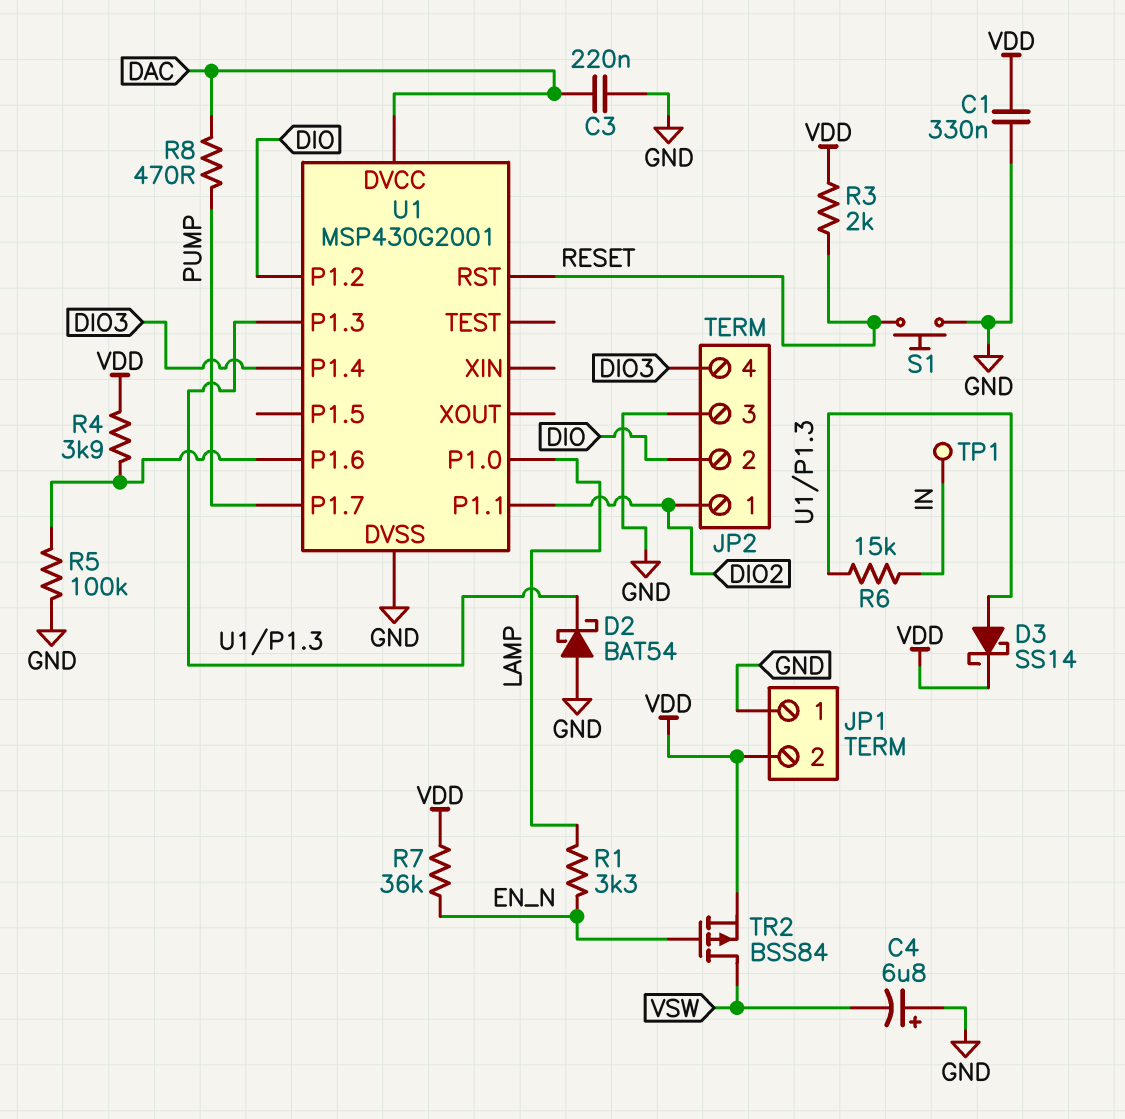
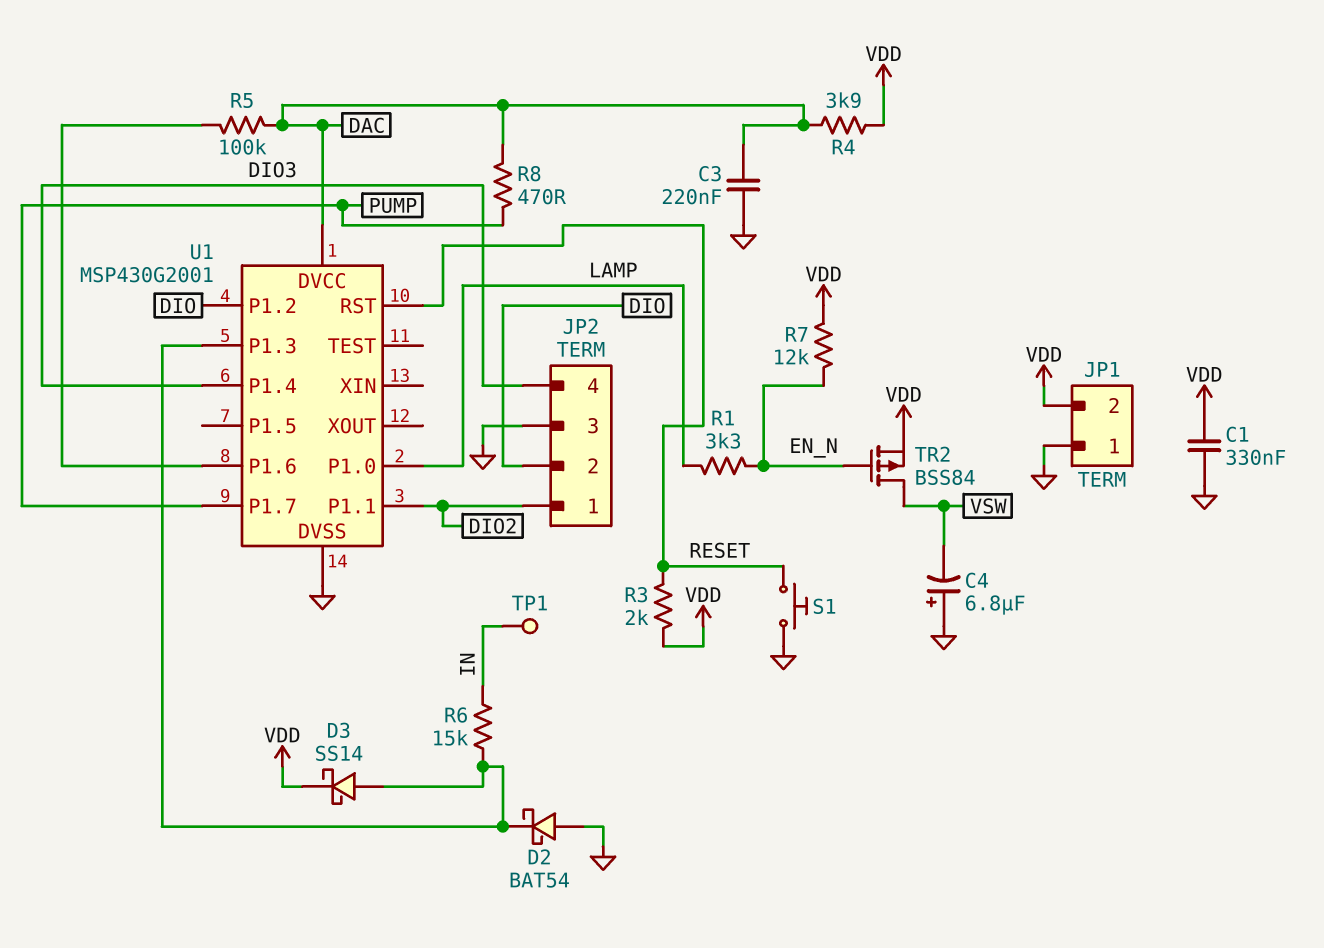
R4: 3.9k (U1/P1.6, VDD) -> 3.9k (DAC, VDD)
R5: 100k (GND, U1/P1.6) -> 100k (DAC, U1/P1.6)
R7: 36k (EN_N, VDD) -> 12k (EN_N, VDD)

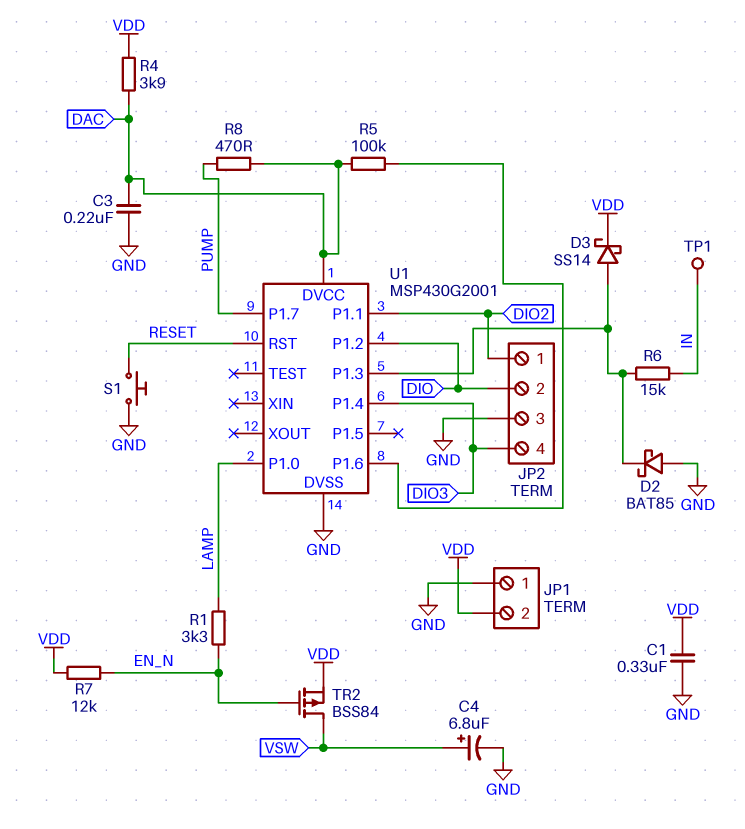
C4: 6.8uF (plus GND, minus VSW) -> 6.8uF (plus VSW, minus GND)
D2: schottky BAT54 (A GND, K U1/P1.3) -> schottky BAT85 (A GND, K U1/P1.3)
R3: 2k (RESET, VDD) -> none

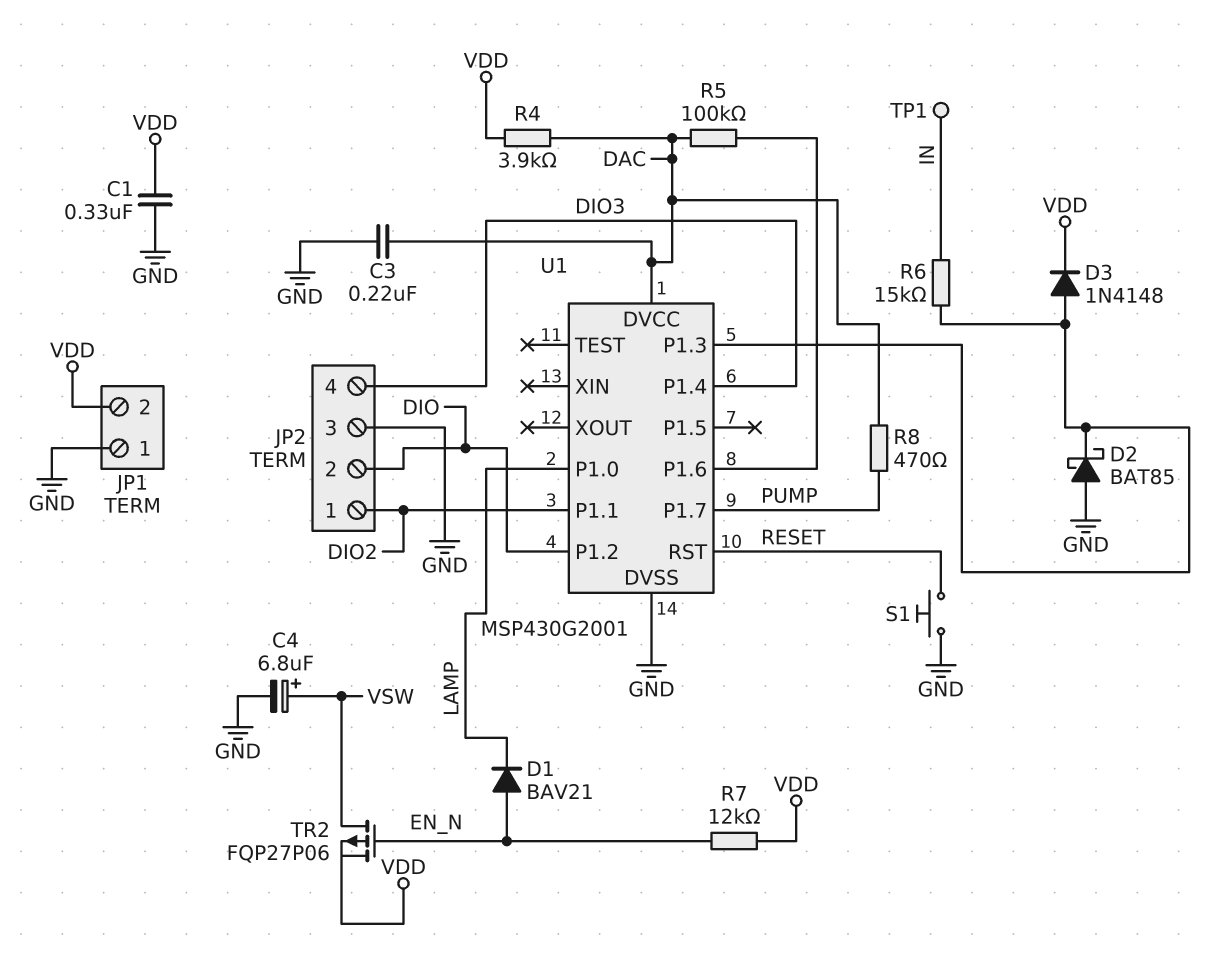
D1: none -> diode BAV21 (A EN_N, K LAMP)
D3: schottky SS14 (A U1/P1.3, K VDD) -> diode 1N4148 (A U1/P1.3, K VDD)
R1: 3.3k (EN_N, LAMP) -> none
TR2: PMOS BSS84 (G EN_N, D VSW, S VDD) -> PMOS FQP27P06 (G EN_N, D VSW, S VDD)

